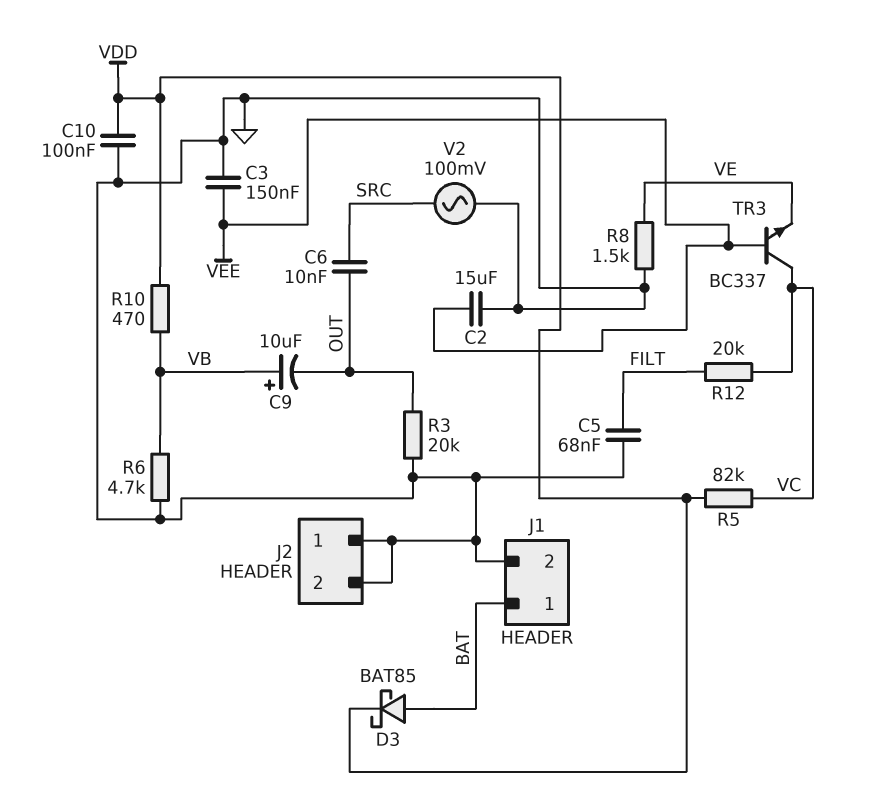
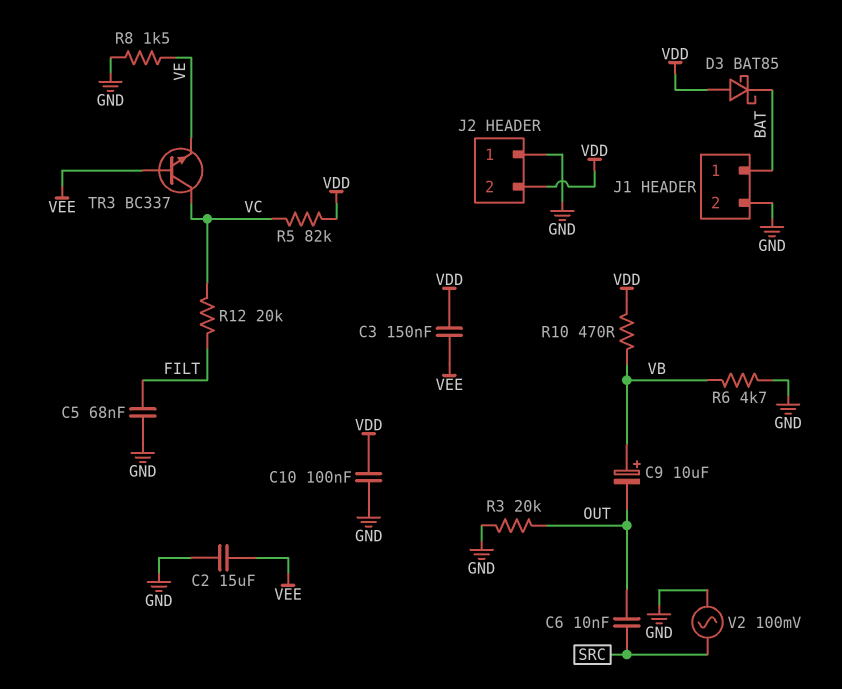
C3: 150nF (GND, VEE) -> 150nF (VDD, VEE)
D3: schottky BAT85 (A BAT, K VDD) -> schottky BAT85 (A VDD, K BAT)
J2 pin 2: GND -> VDD

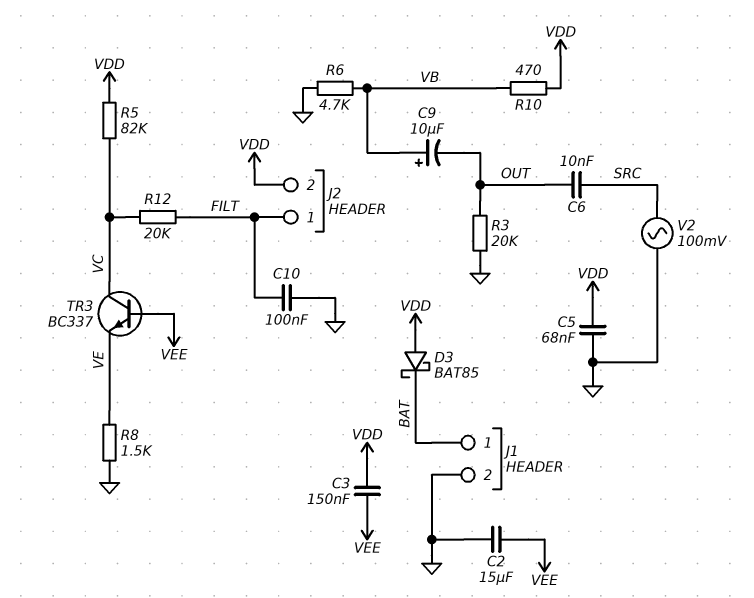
C5: 68nF (FILT, GND) -> 68nF (GND, VDD)
C10: 100nF (GND, VDD) -> 100nF (FILT, GND)
J2 pin 1: GND -> FILT

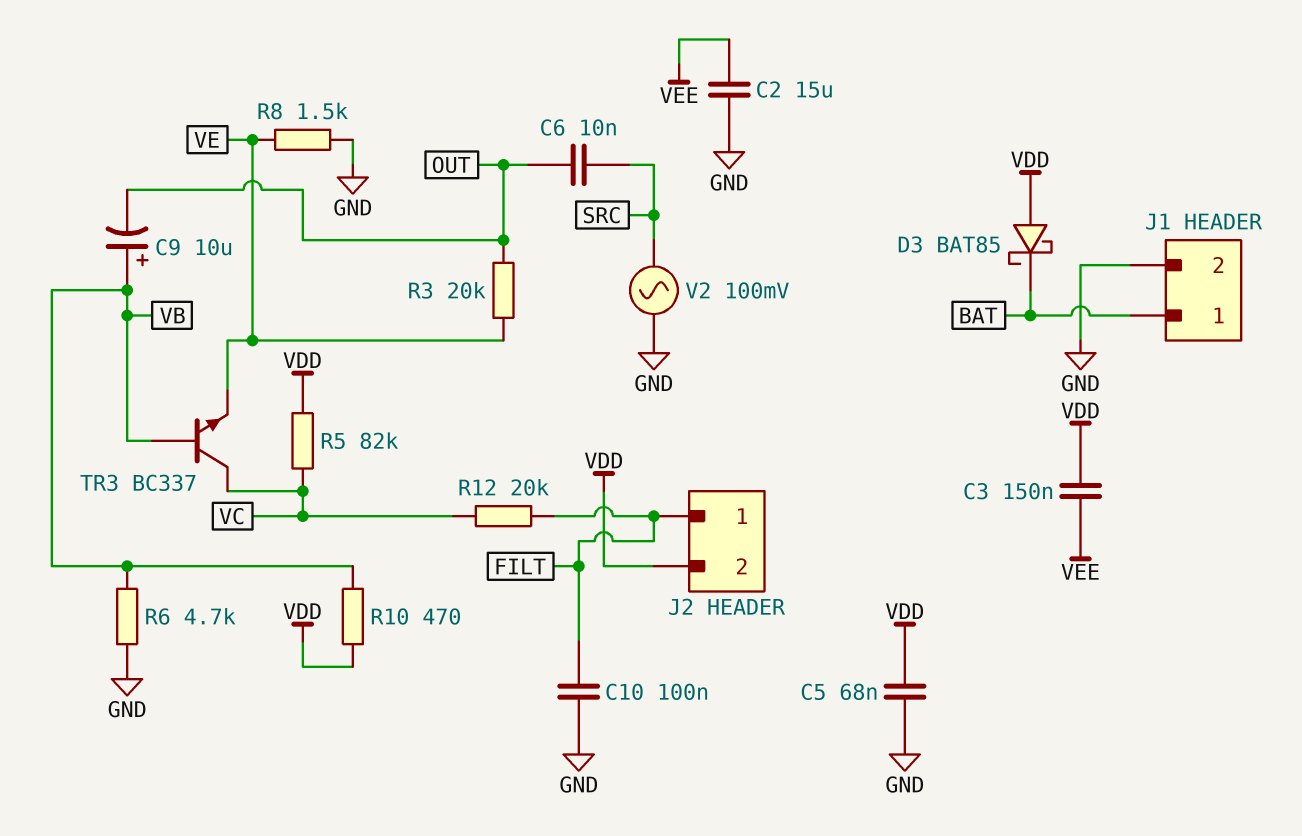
R3: 20k (GND, OUT) -> 20k (OUT, VE)
TR3: NPN BC337 (B VEE, C VC, E VE) -> NPN BC337 (B VB, C VC, E VE)

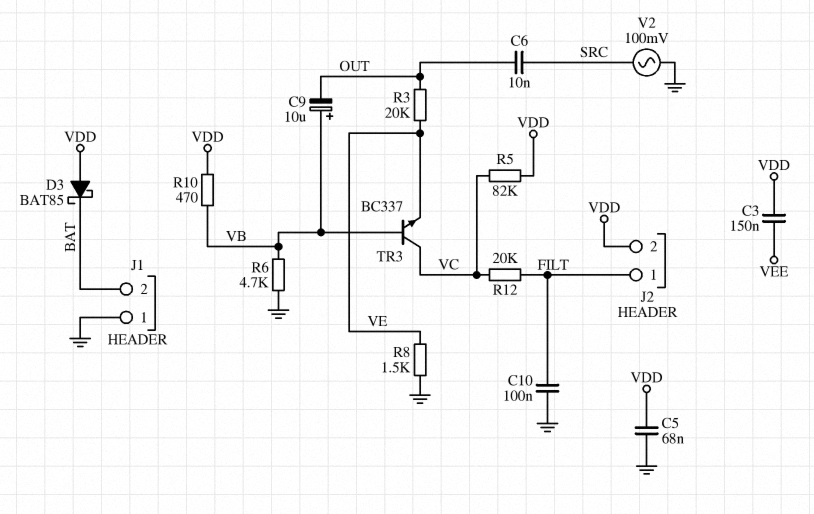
C2: 15uF (GND, VEE) -> none
J1 pin 1: BAT -> GND
J1 pin 2: GND -> BAT

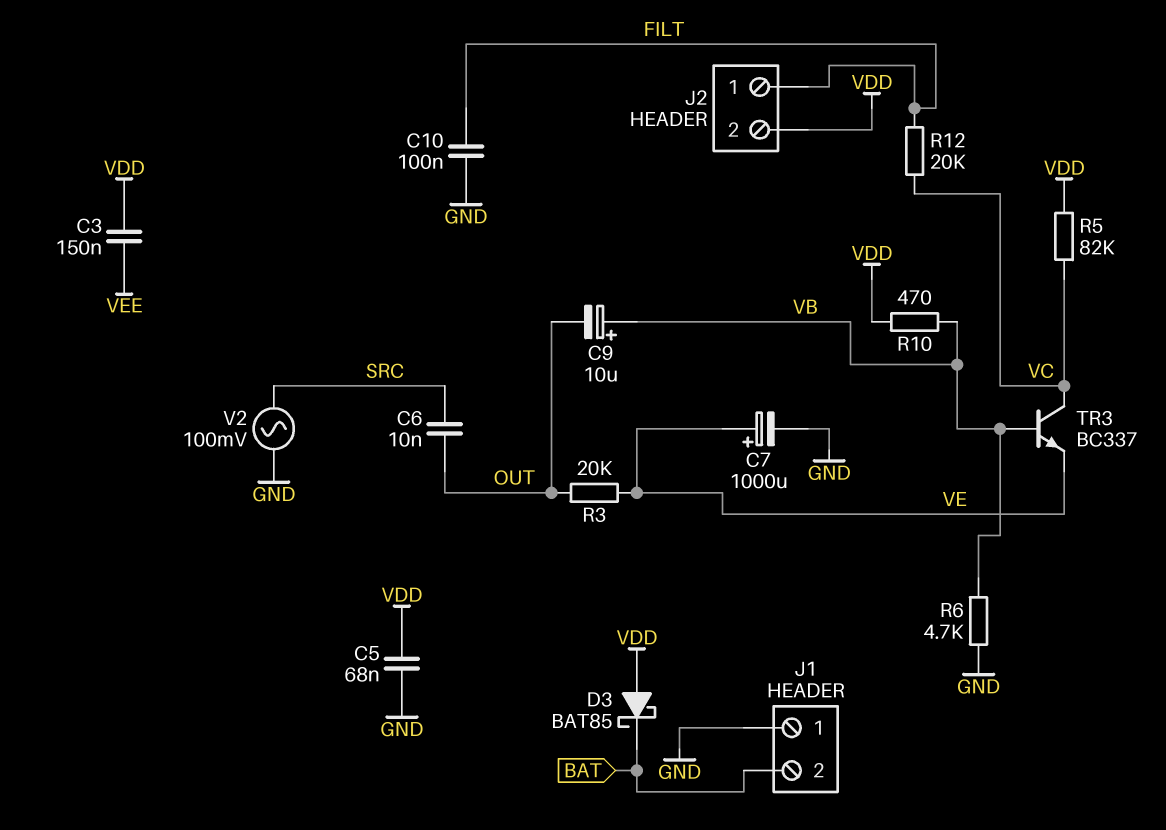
C7: none -> 1000uF (plus VE, minus GND)
R8: 1.5k (GND, VE) -> none

